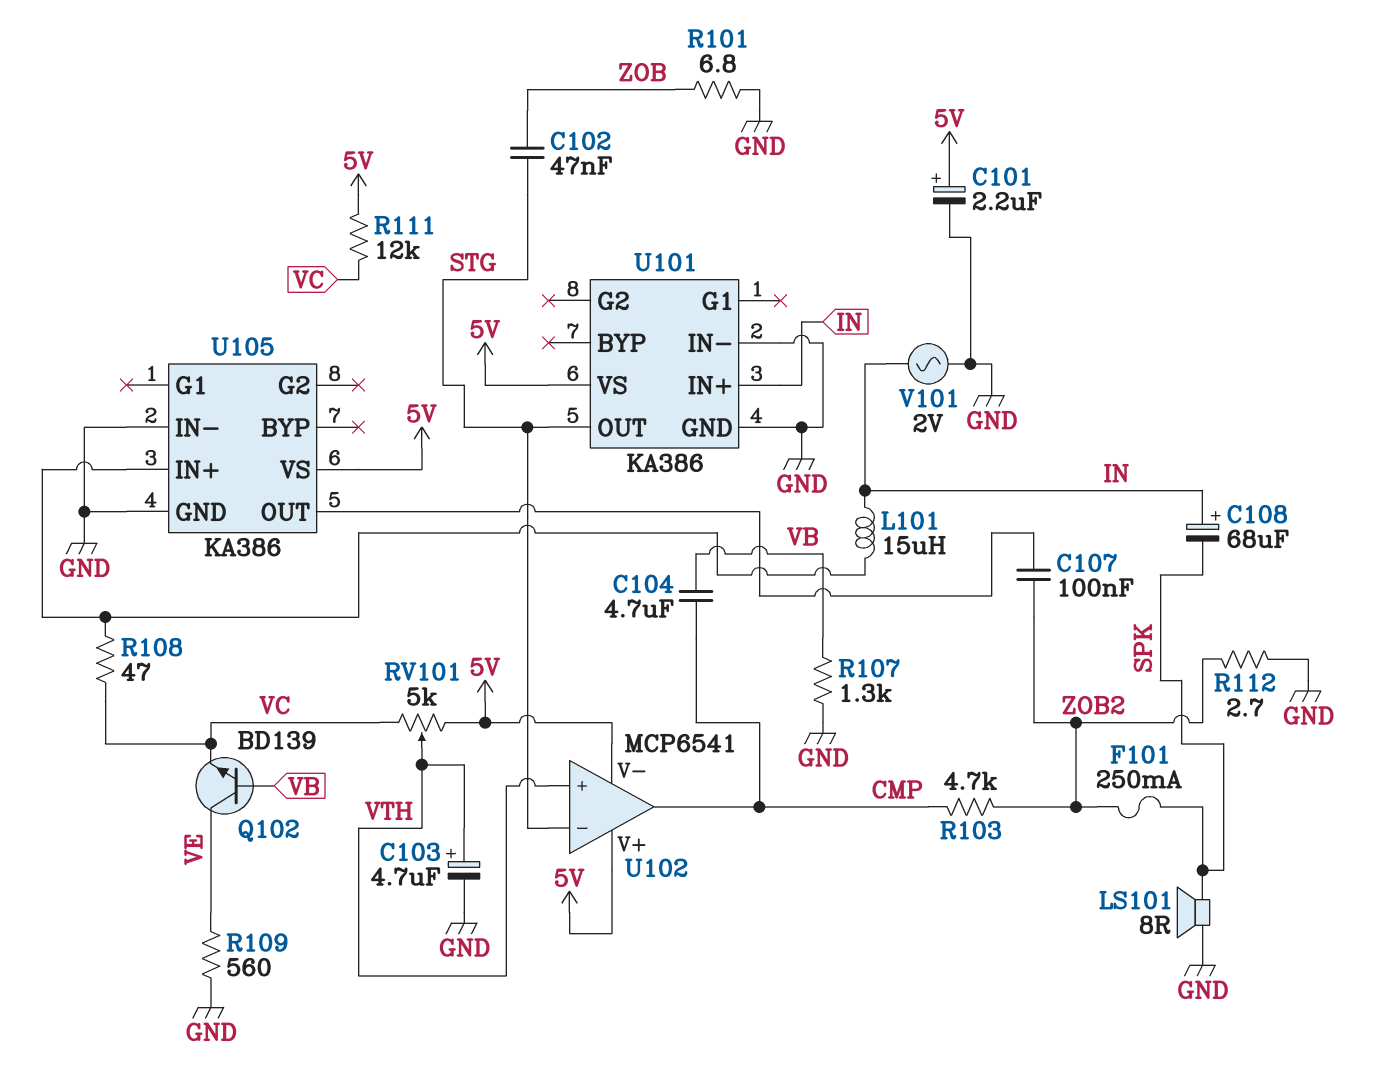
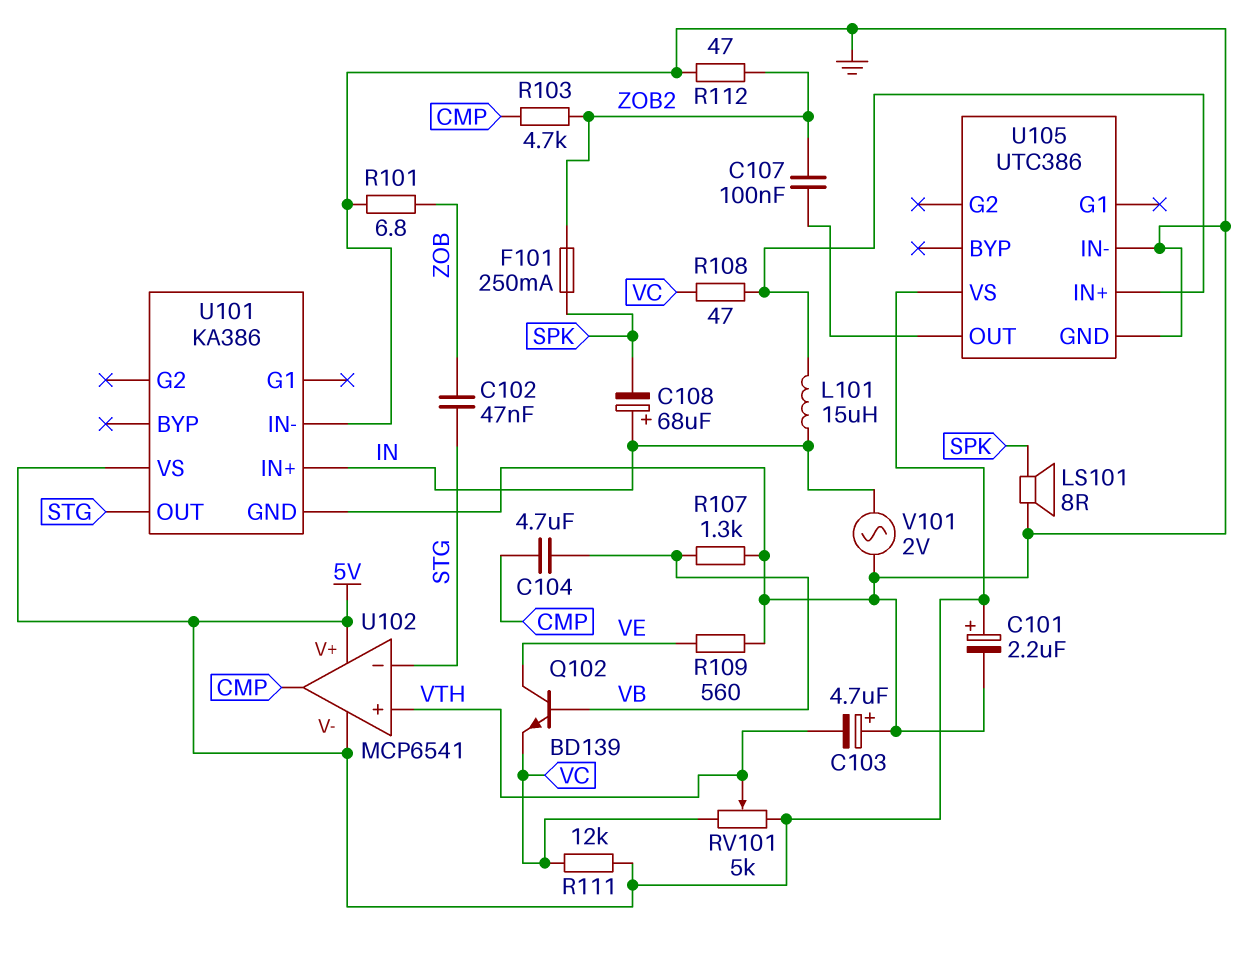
C103: 4.7uF (plus VTH, minus GND) -> 4.7uF (plus GND, minus VTH)
R112: 2.7 (GND, ZOB2) -> 47 (GND, ZOB2)
U105: KA386 -> UTC386

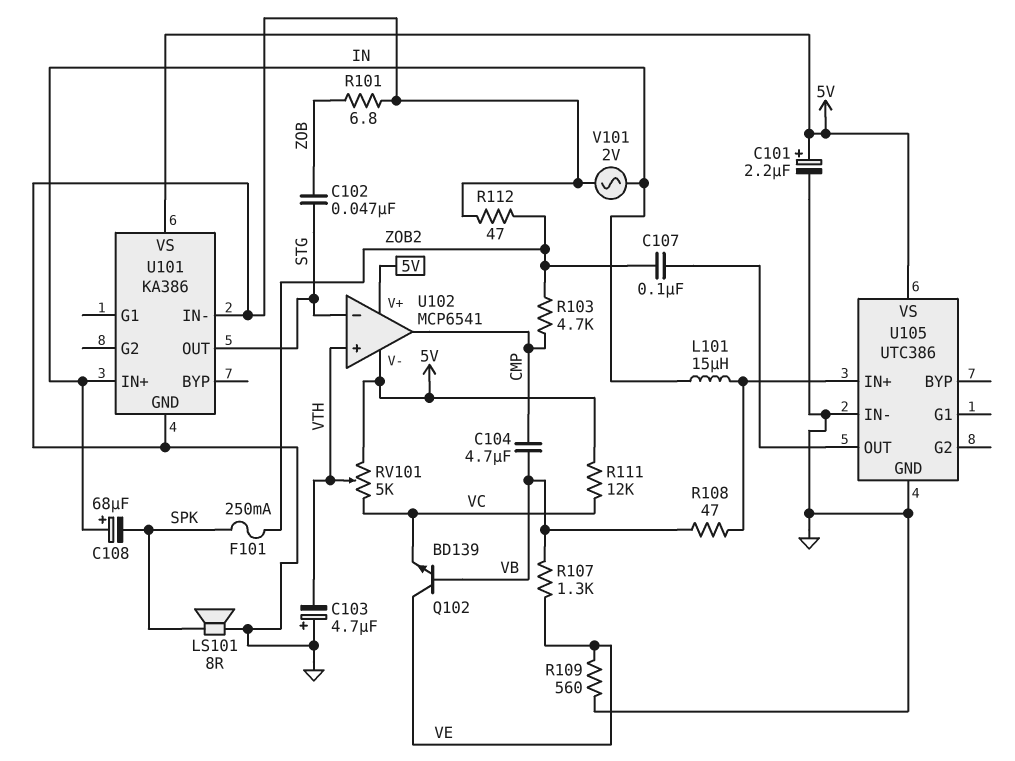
R107: 1.3k (GND, VB) -> 1.3k (VB, VE)
R108: 47 (U105/IN+, VC) -> 47 (U105/IN+, VB)

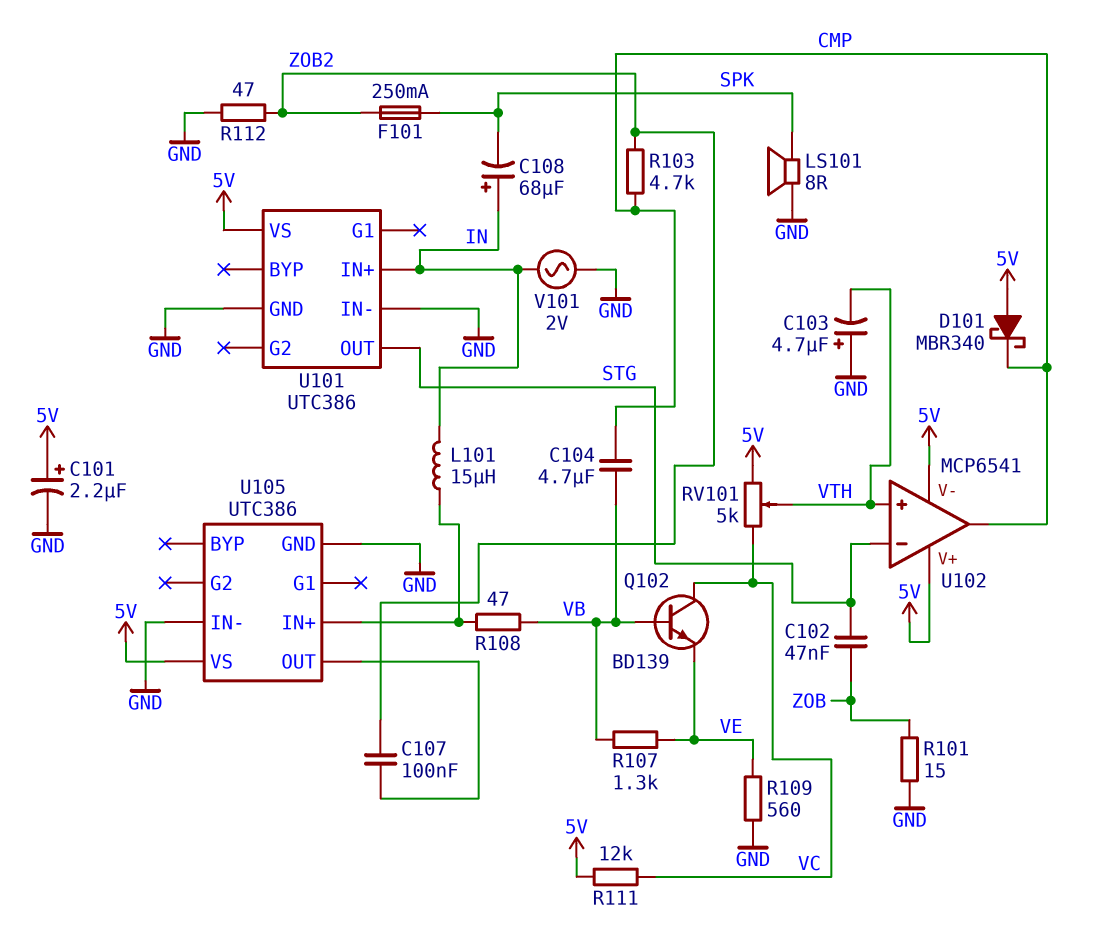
D101: none -> schottky MBR340 (A 5V, K CMP)
Q102: NPN BD139 (B VB, C VE, E VC) -> NPN BD139 (B VB, C VC, E VE)
R101: 6.8 (GND, ZOB) -> 15 (GND, ZOB)
U101: KA386 -> UTC386

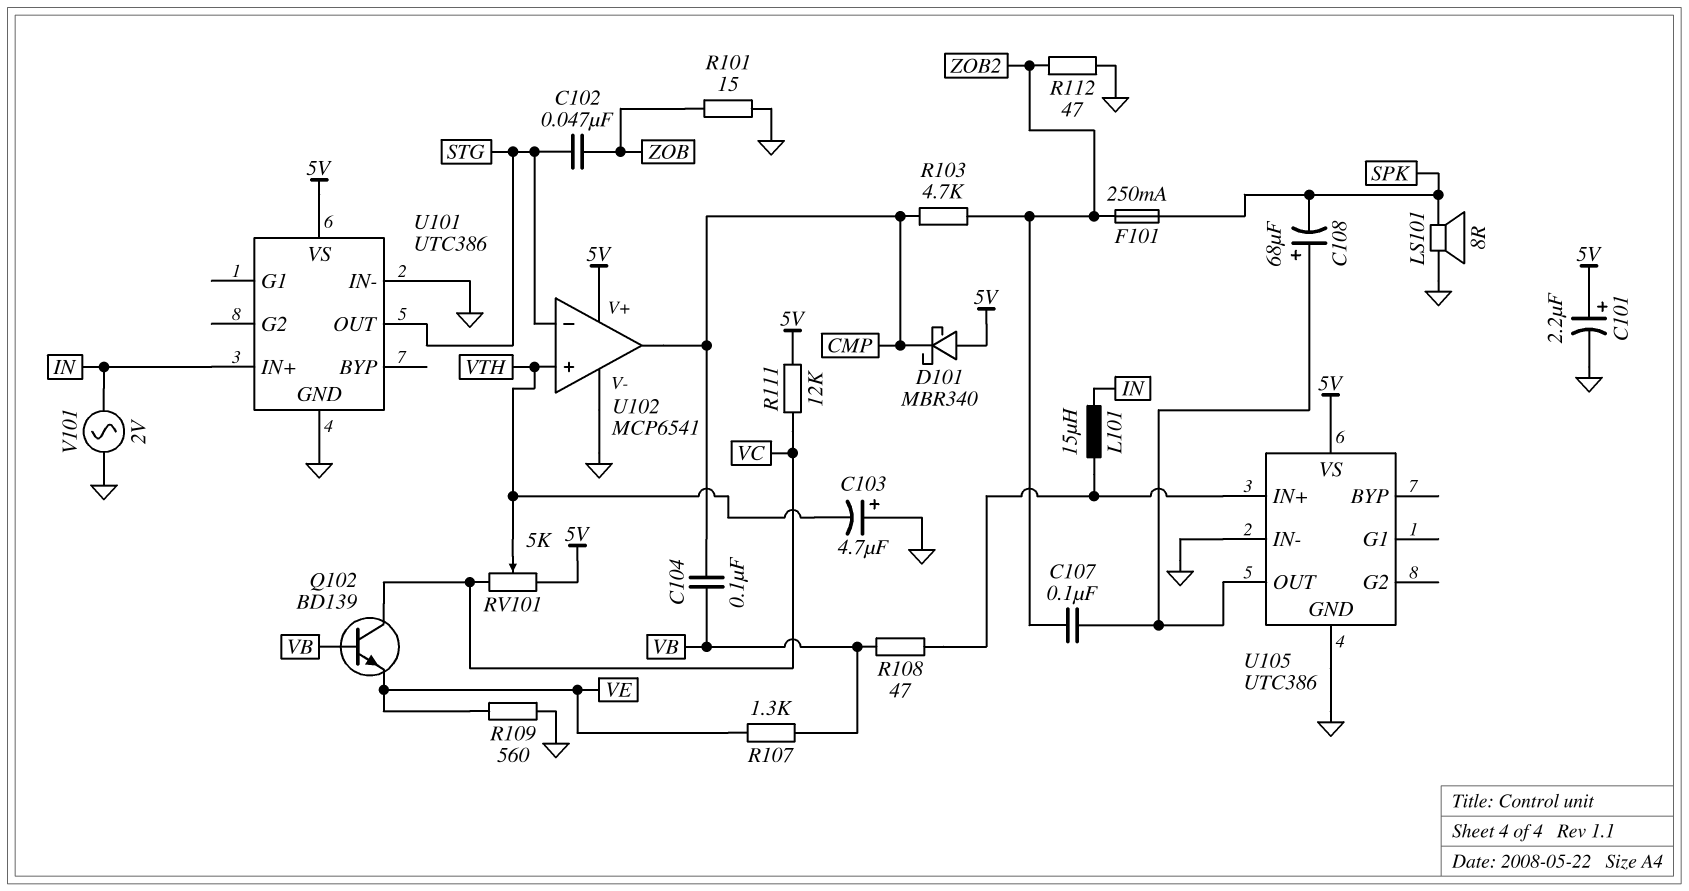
C104: 4.7uF (CMP, VB) -> 100nF (CMP, VB)
C108: 68uF (plus IN, minus SPK) -> 68uF (plus U105/OUT, minus SPK)
U102 pin V-: 5V -> GND

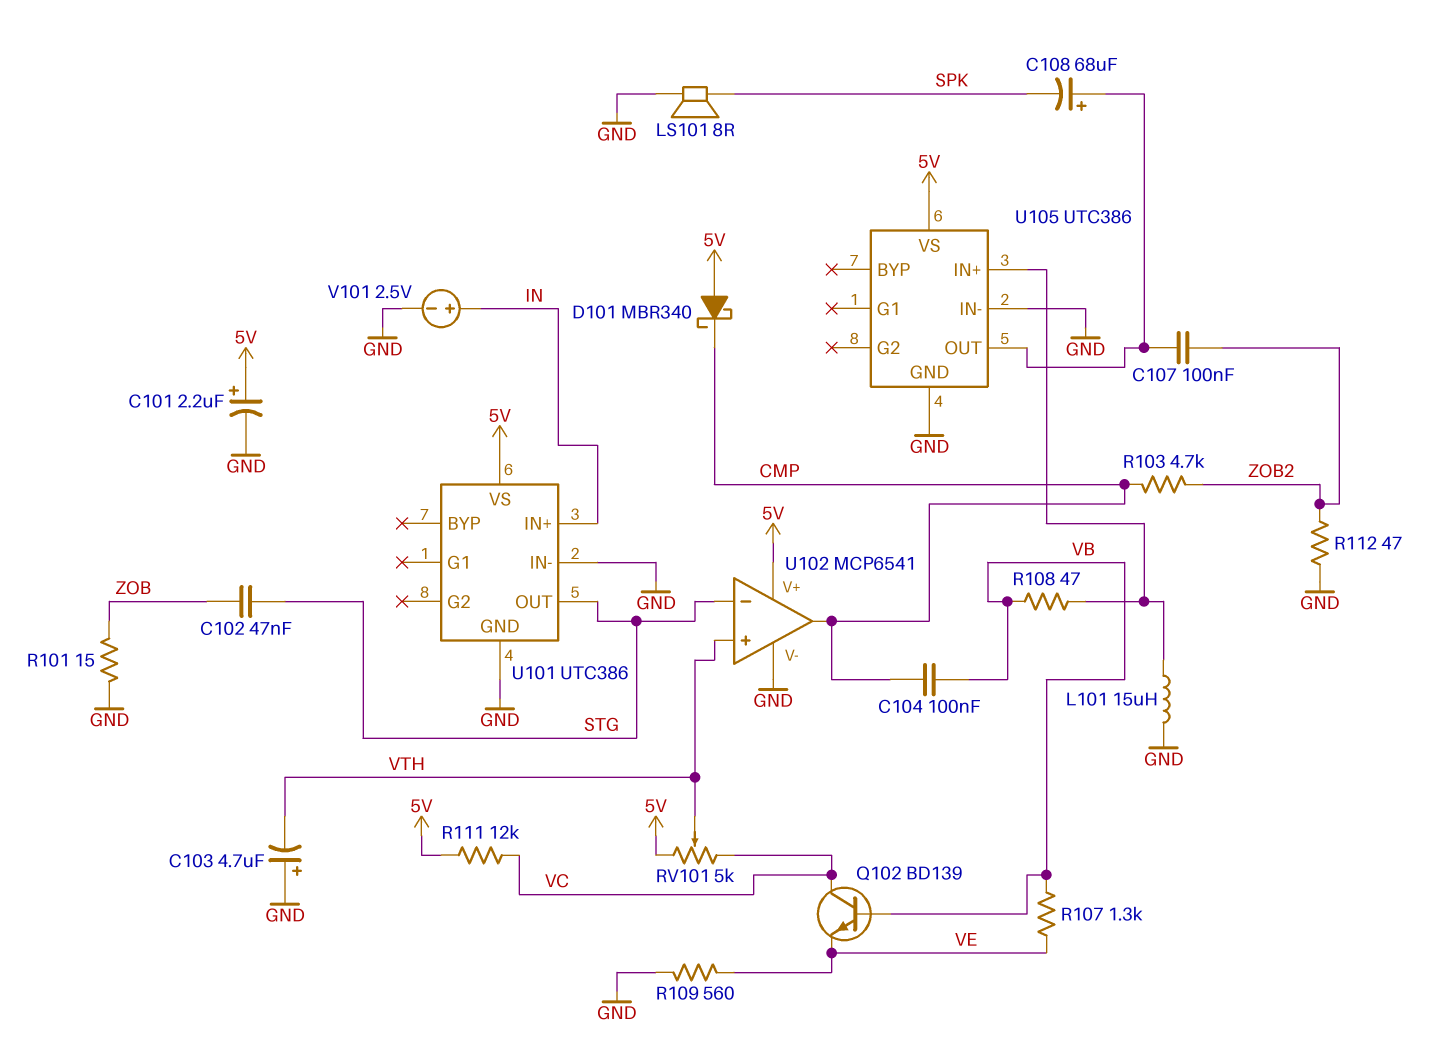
F101: 250mA (SPK, ZOB2) -> none
L101: 15uH (IN, U105/IN+) -> 15uH (GND, U105/IN+)
V101: AC 2V (GND, IN) -> 2.5V (plus IN, minus GND)

